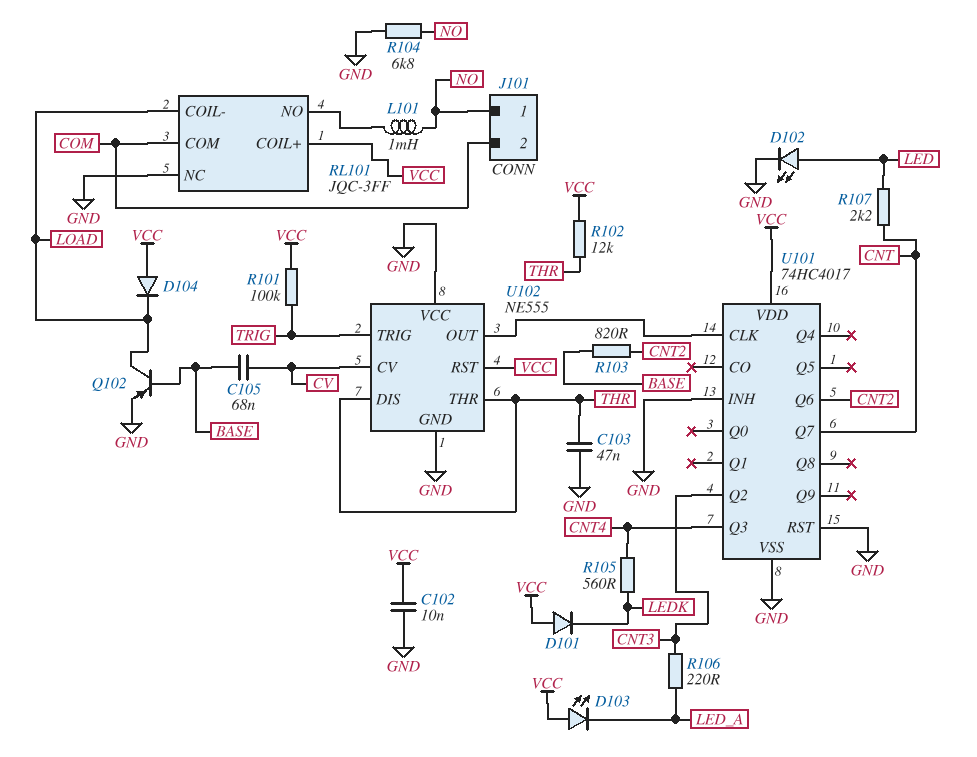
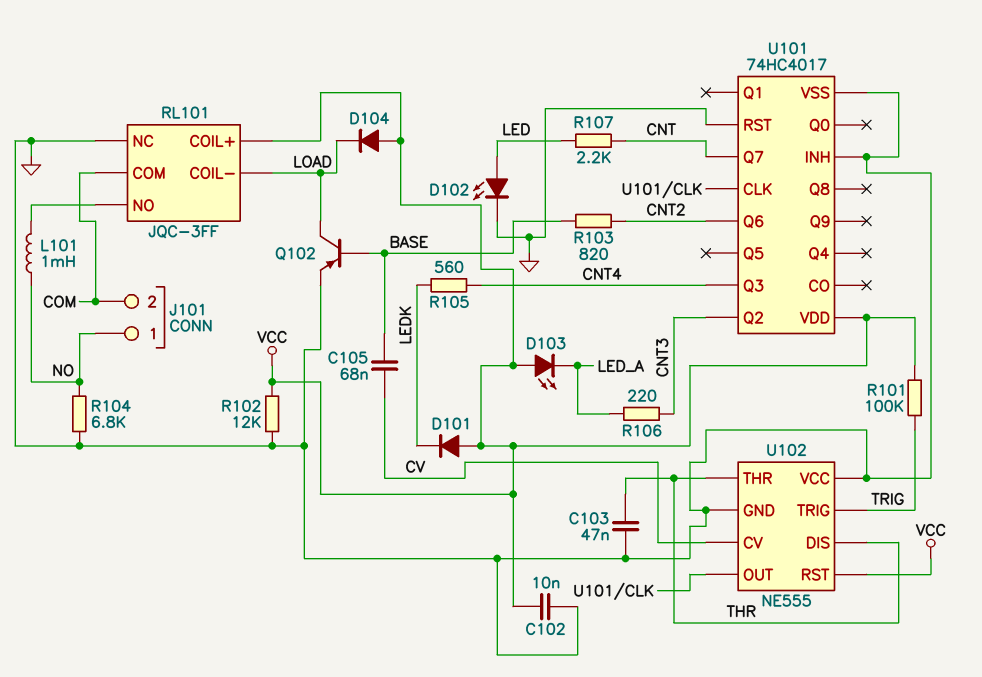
R102: 12k (THR, VCC) -> 12k (GND, VCC)

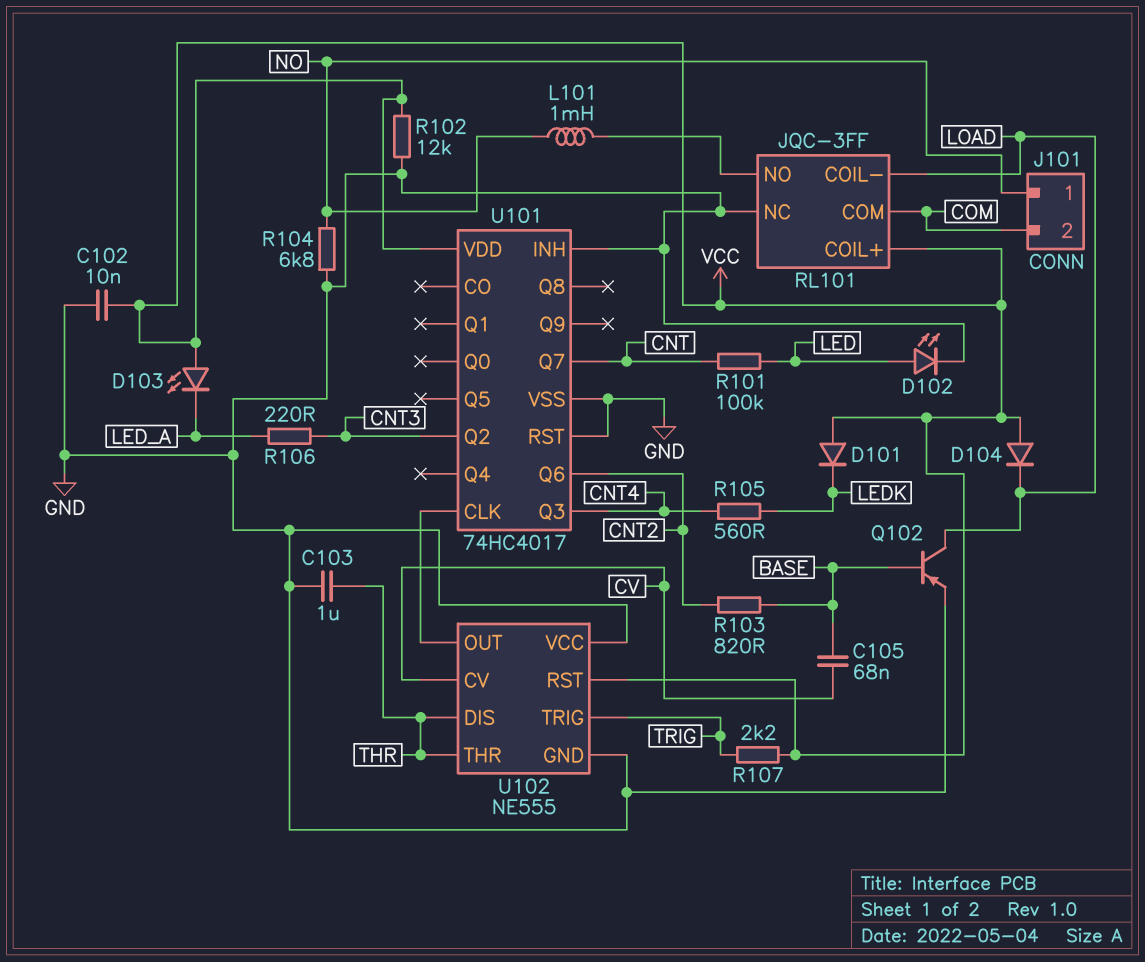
C103: 47nF (GND, THR) -> 1uF (GND, THR)
R101: 100k (TRIG, VCC) -> 100k (CNT, LED)
R107: 2.2k (CNT, LED) -> 2.2k (TRIG, VCC)

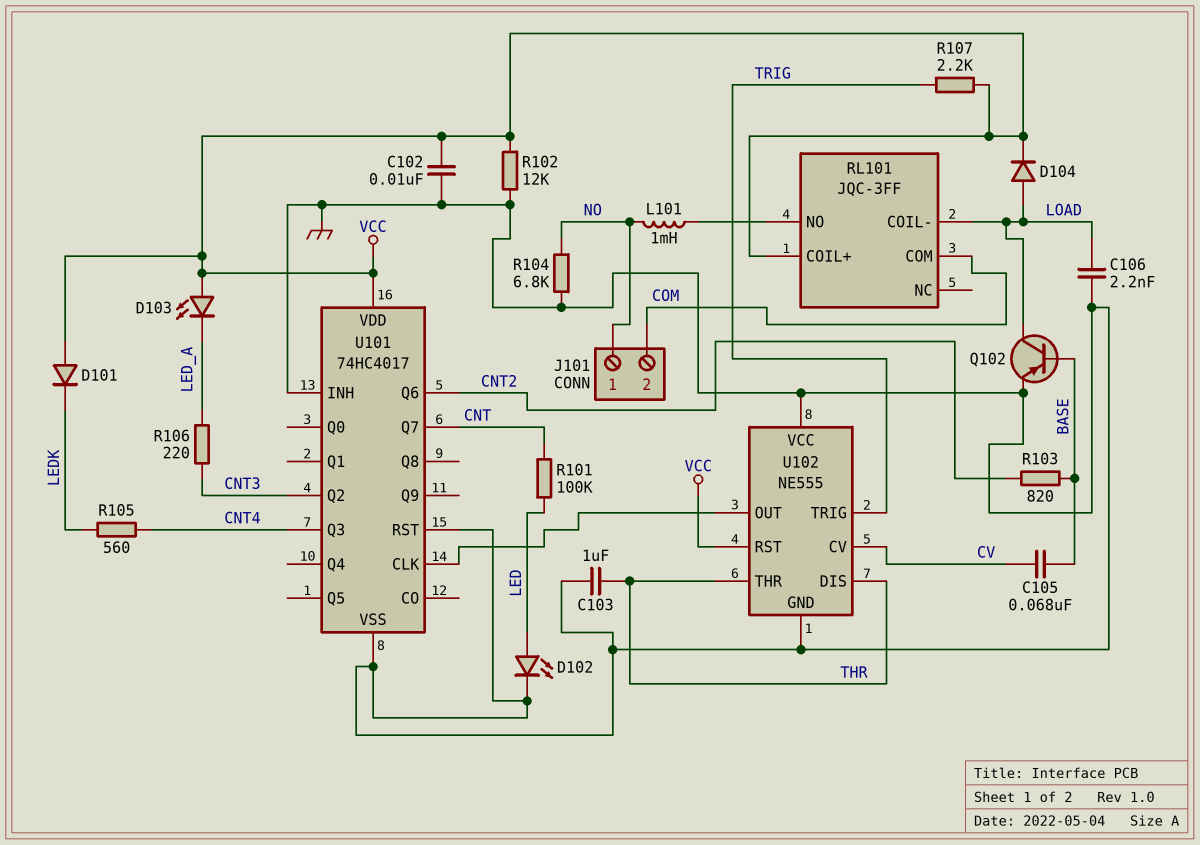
C106: none -> 2.2nF (GND, LOAD)
D104: diode (A VCC, K LOAD) -> diode (A LOAD, K VCC)
RL101 pin NC: GND -> none

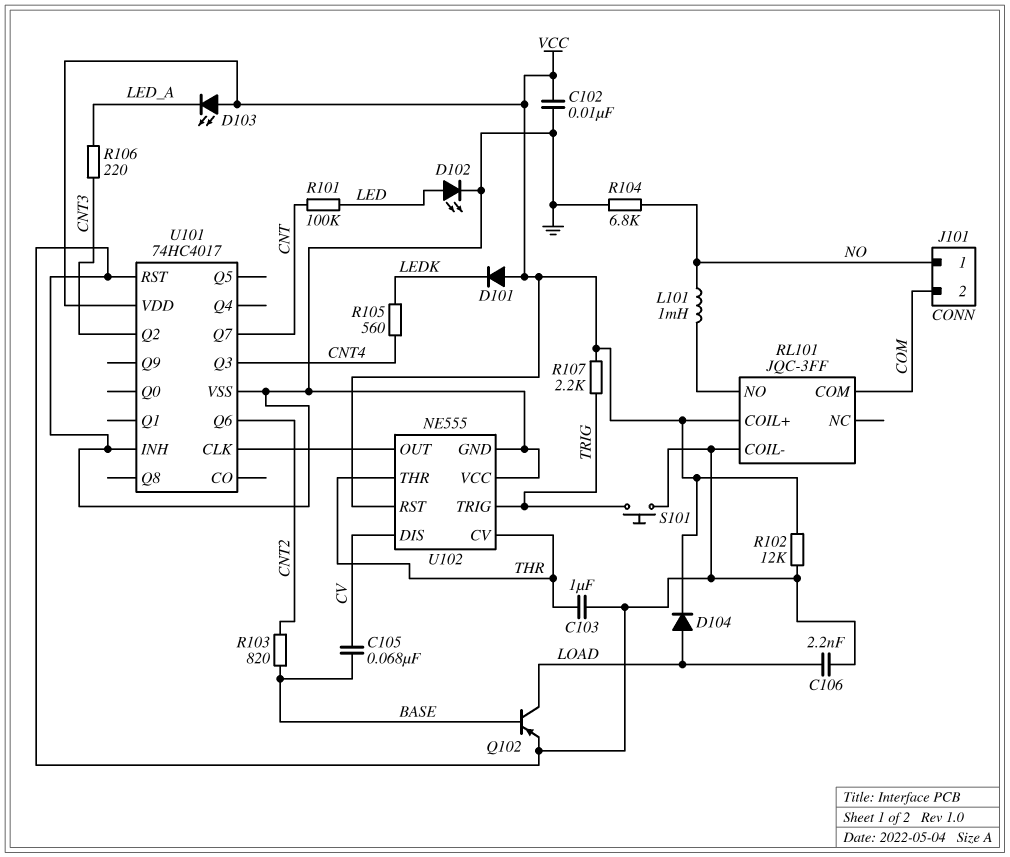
RL101 pin COIL-: LOAD -> GND
S101: none -> button (GND, TRIG)
U102 pin CV: CV -> THR
U102 pin DIS: THR -> CV

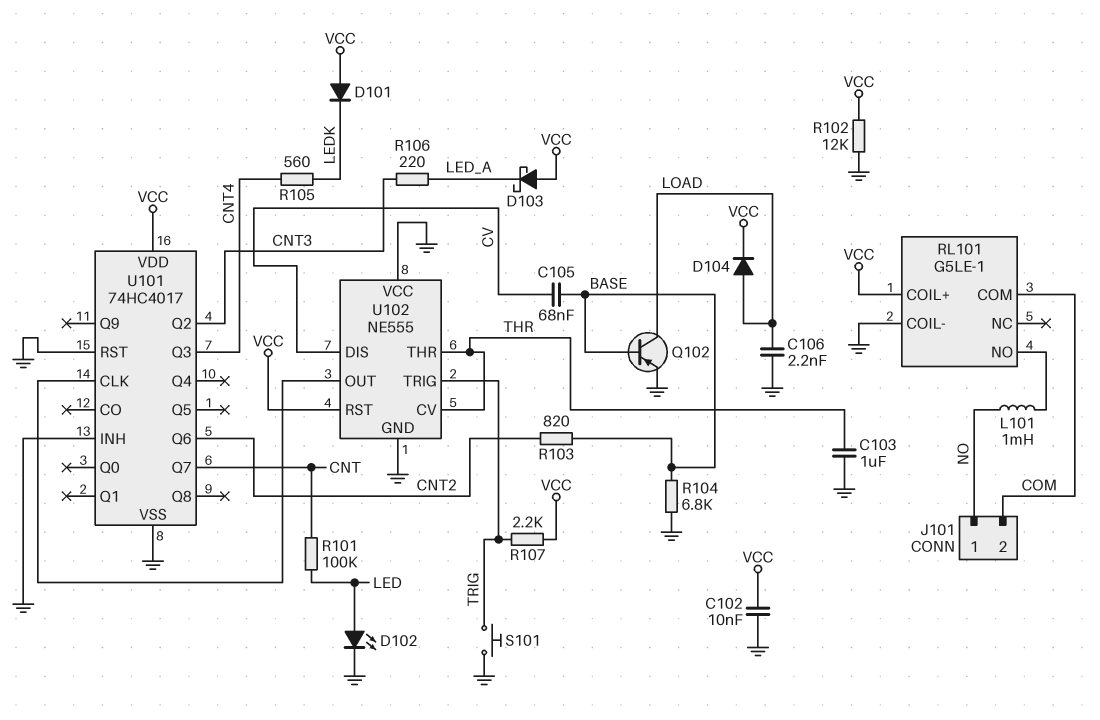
D103: LED (A VCC, K LED_A) -> schottky (A VCC, K LED_A)
R104: 6.8k (GND, NO) -> 6.8k (BASE, GND)
RL101: JQC-3FF -> G5LE-1

